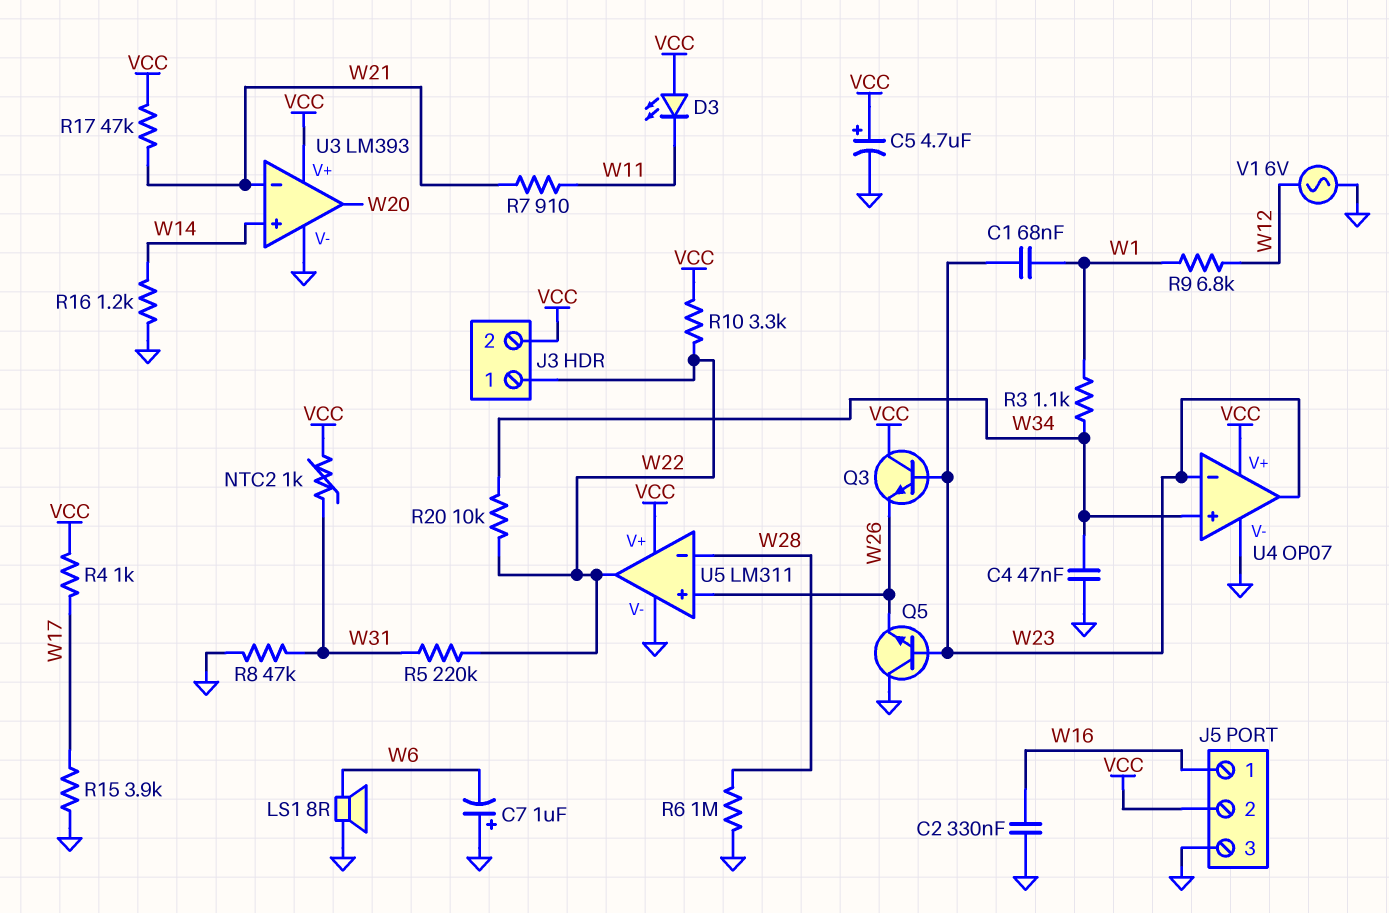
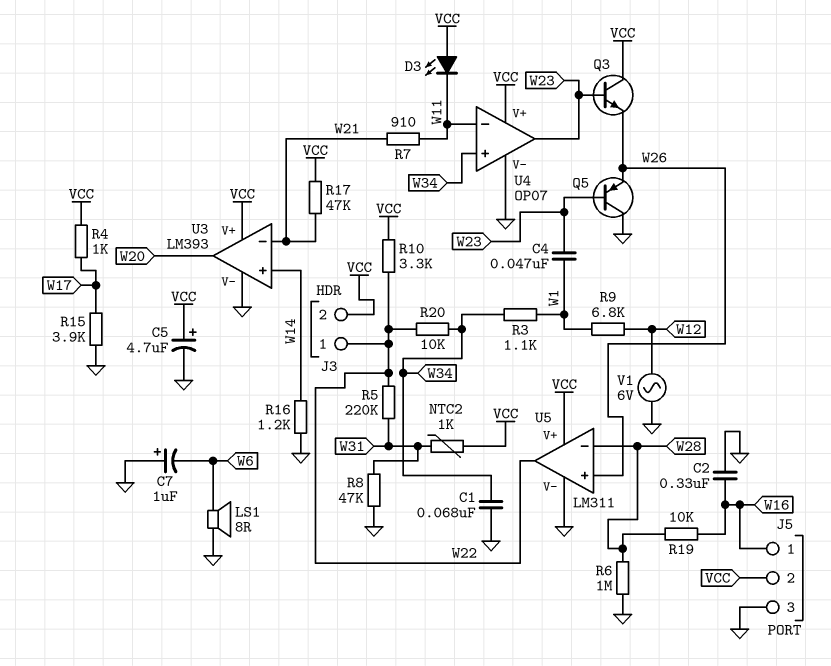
C1: 68nF (W1, W23) -> 68nF (GND, W34)
C4: 47nF (GND, W34) -> 47nF (W1, W23)
Q5: NPN (B W23, C GND, E W26) -> PNP (B W23, C GND, E W26)
R19: none -> 10k (W16, W28)
U4 pin in-: W23 -> W11

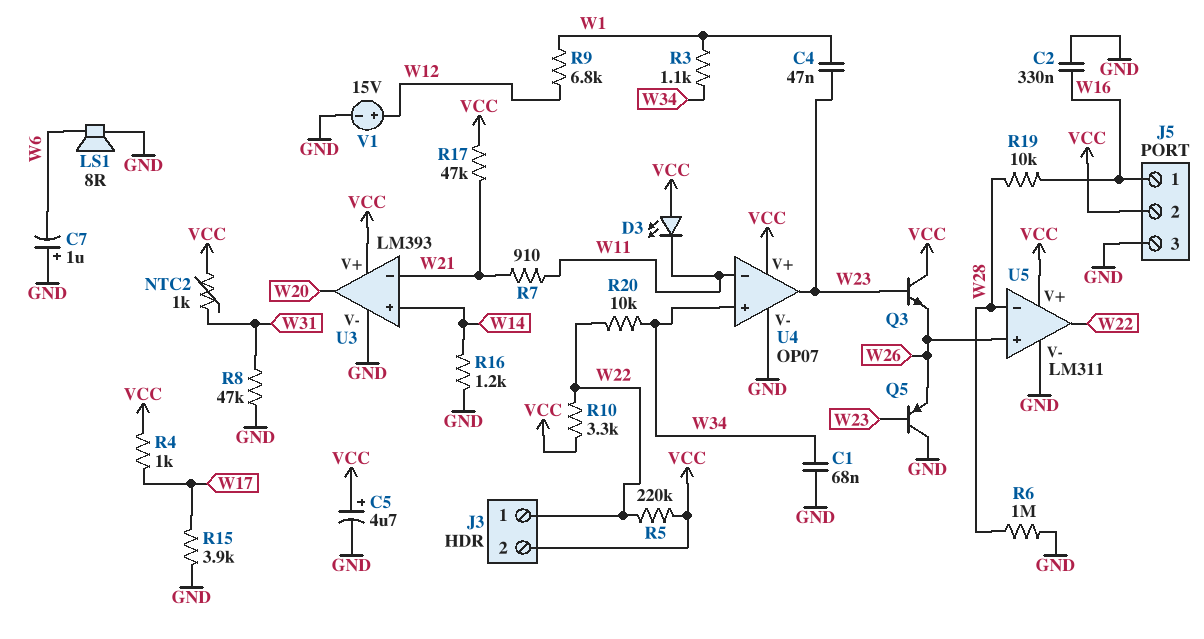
R5: 220k (W22, W31) -> 220k (VCC, W22)
V1: AC 6V (GND, W12) -> 15V (plus W12, minus GND)

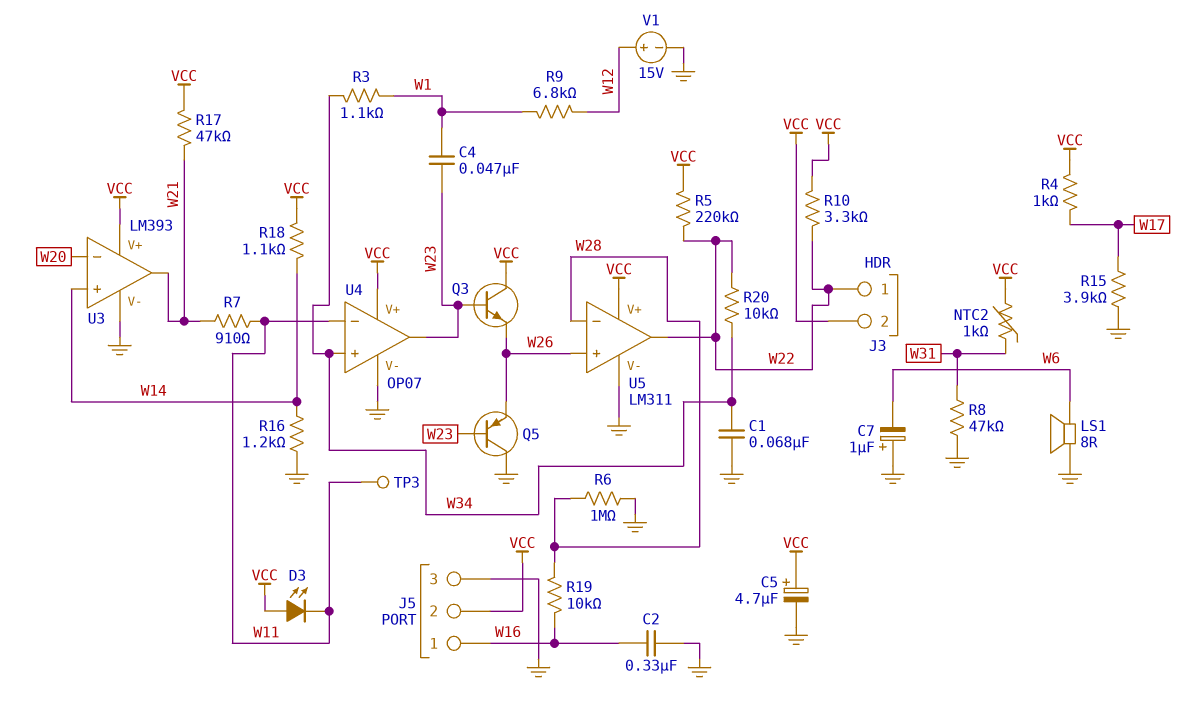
R18: none -> 1.1k (VCC, W14)
TP3: none -> test point (W11)
U3 pin in-: W21 -> W20
U3 pin out: W20 -> W21

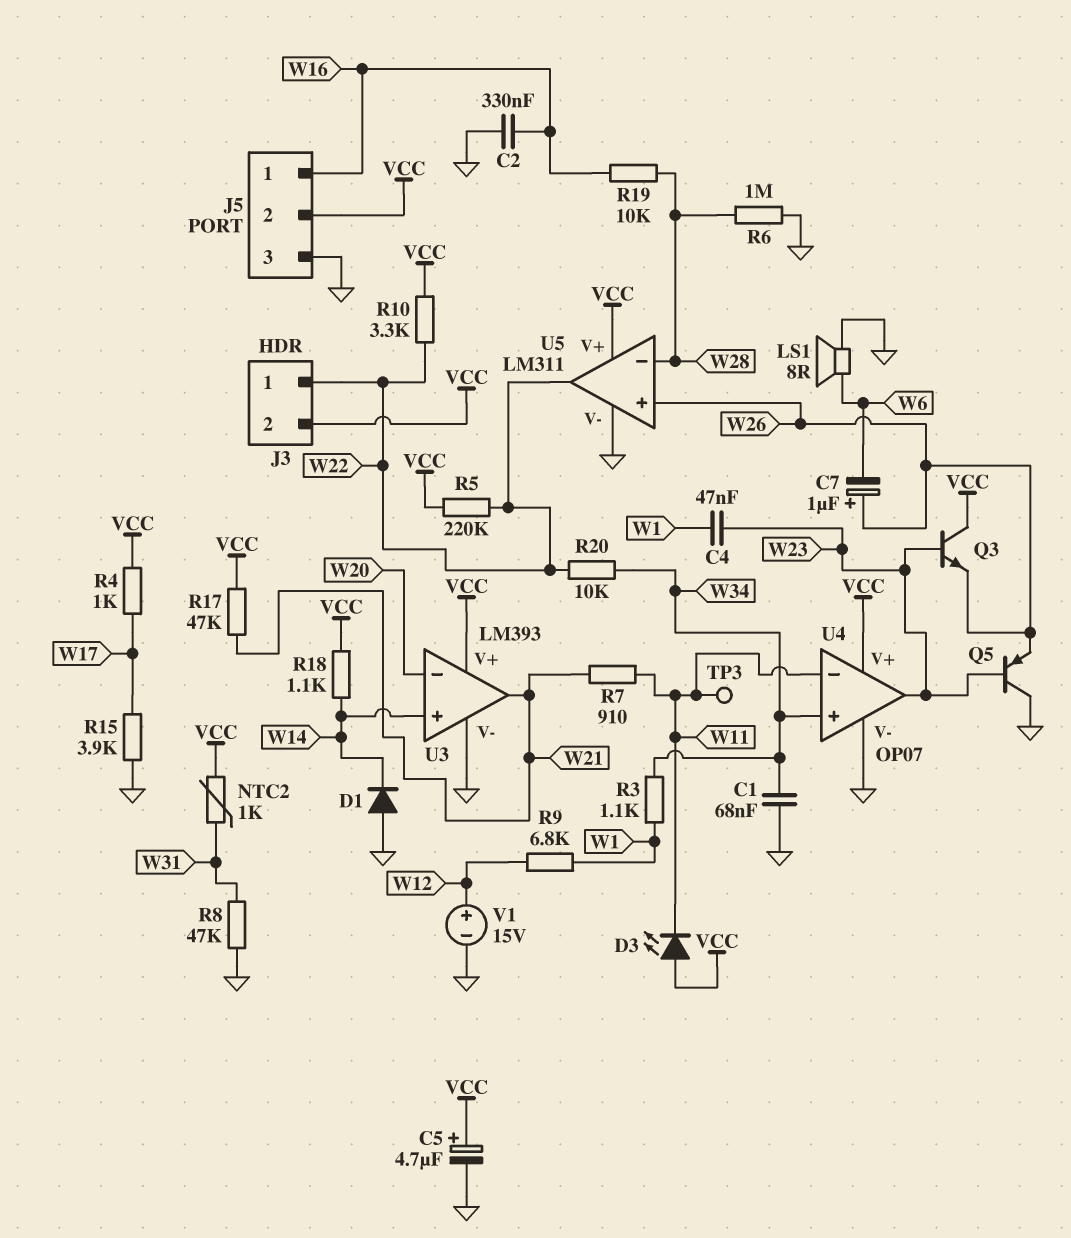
C7: 1uF (plus GND, minus W6) -> 1uF (plus W26, minus W6)
D1: none -> diode (A GND, K W14)
R16: 1.2k (GND, W14) -> none

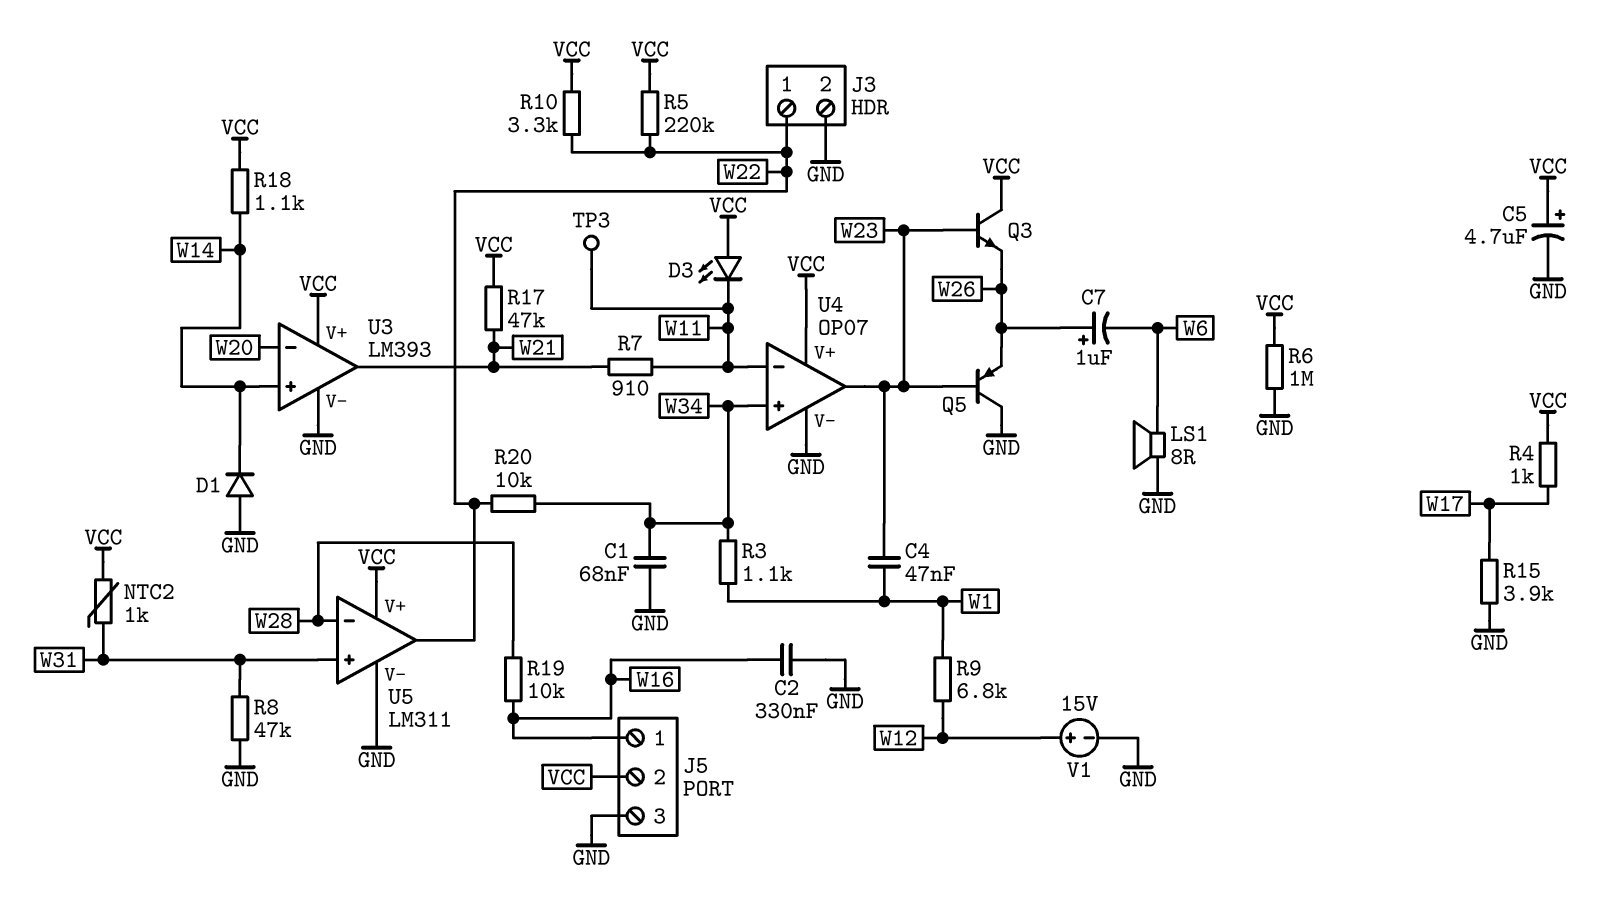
J3 pin 2: VCC -> GND
R6: 1M (GND, W28) -> 1M (GND, VCC)
U5 pin in+: W26 -> W31

